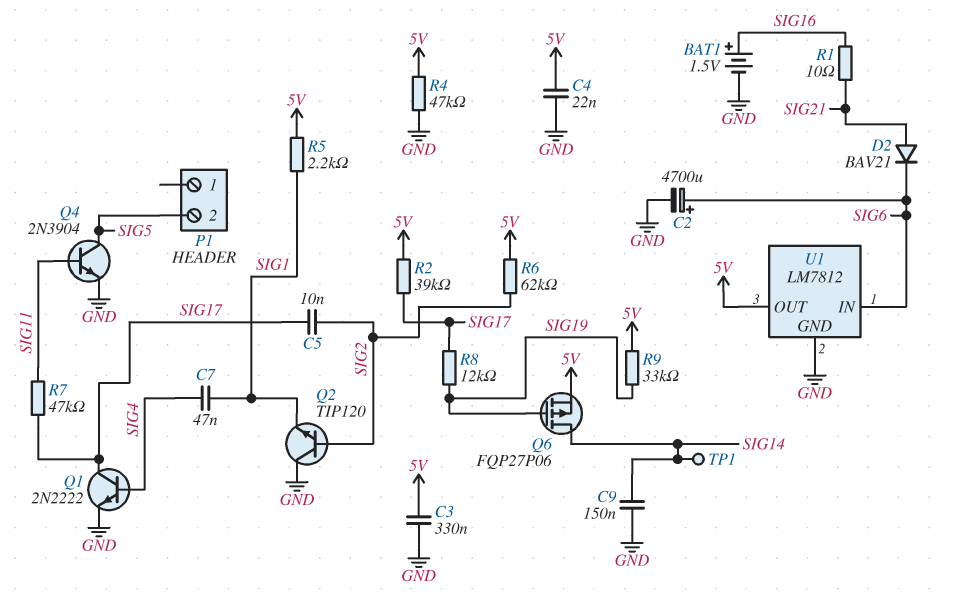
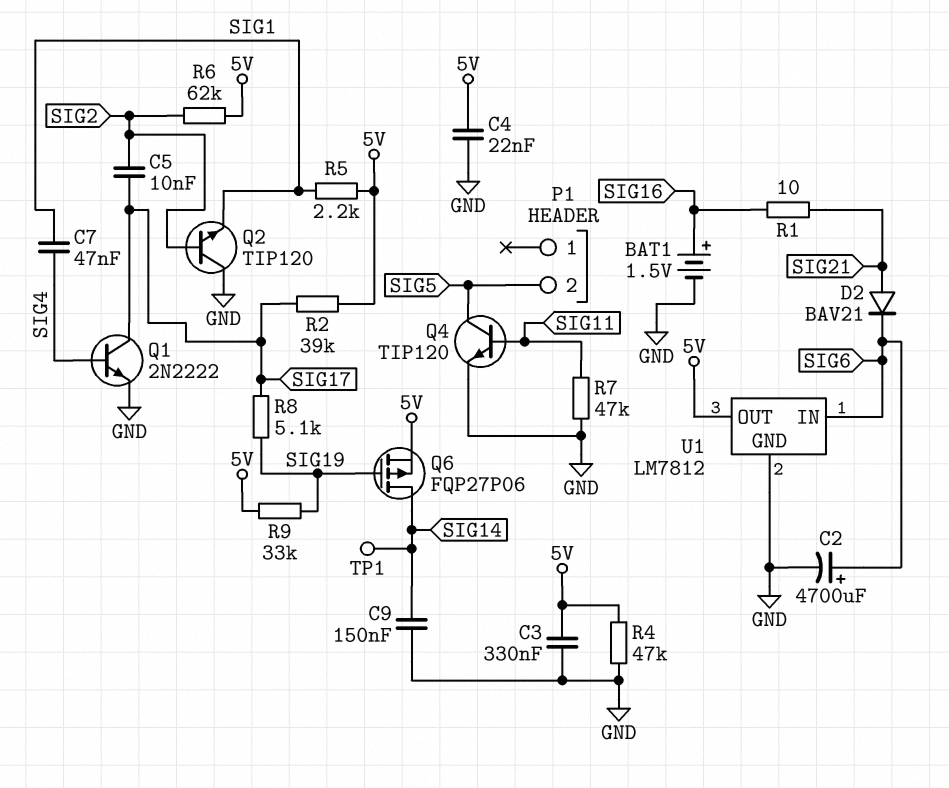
Q4: NPN 2N3904 (B SIG11, C SIG5, E GND) -> NPN TIP120 (B SIG11, C SIG5, E GND)
R7: 47k (SIG11, SIG17) -> 47k (GND, SIG11)
R8: 12k (SIG17, SIG19) -> 5.1k (SIG17, SIG19)

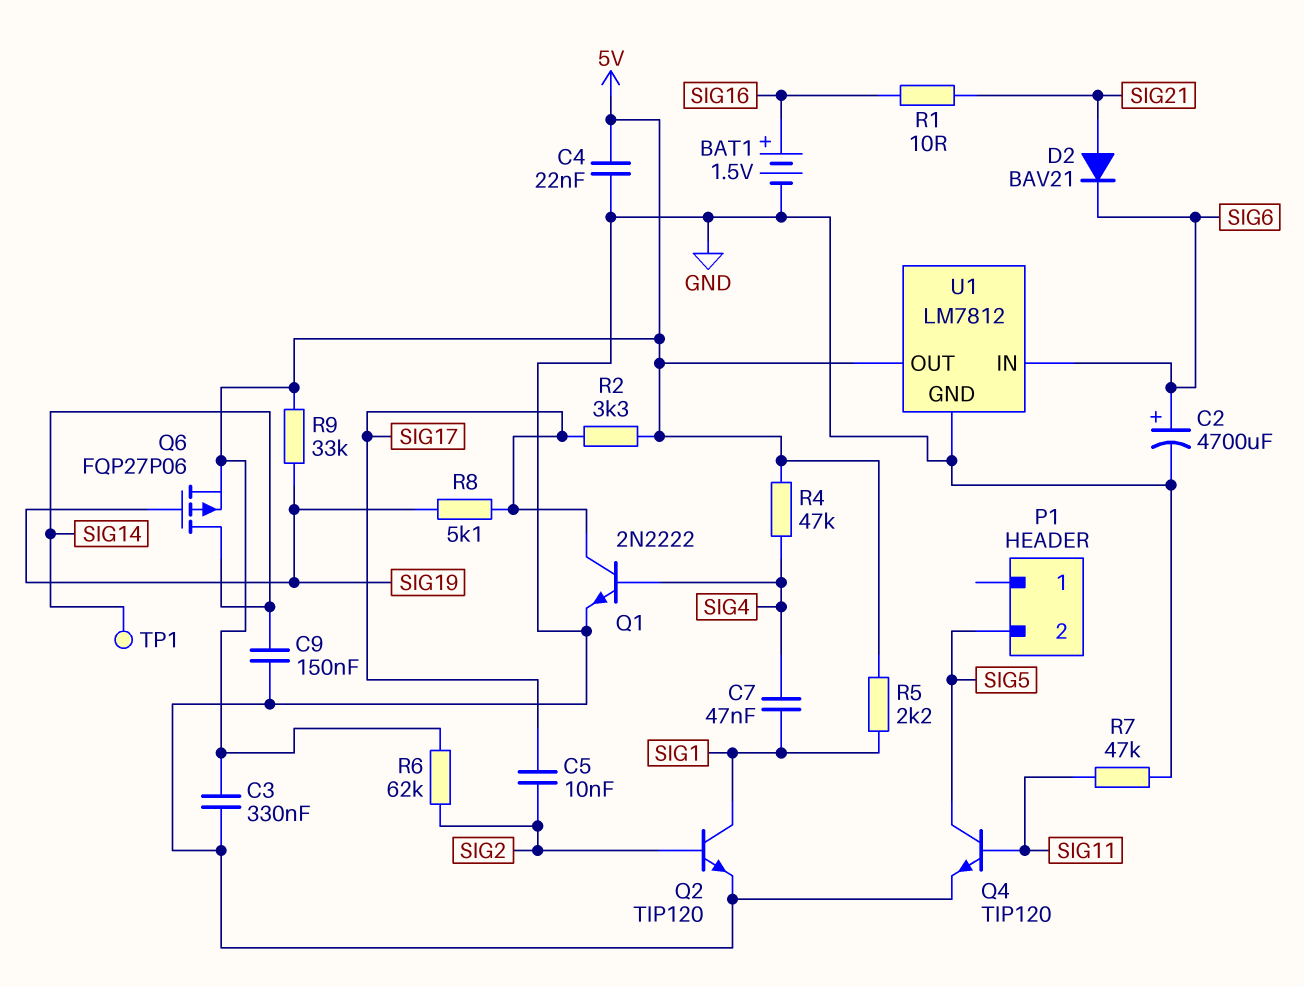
Q2: NPN TIP120 (B SIG2, C GND, E SIG1) -> NPN TIP120 (B SIG2, C SIG1, E GND)
R2: 39k (5V, SIG17) -> 3.3k (5V, SIG17)
R4: 47k (5V, GND) -> 47k (5V, SIG4)

